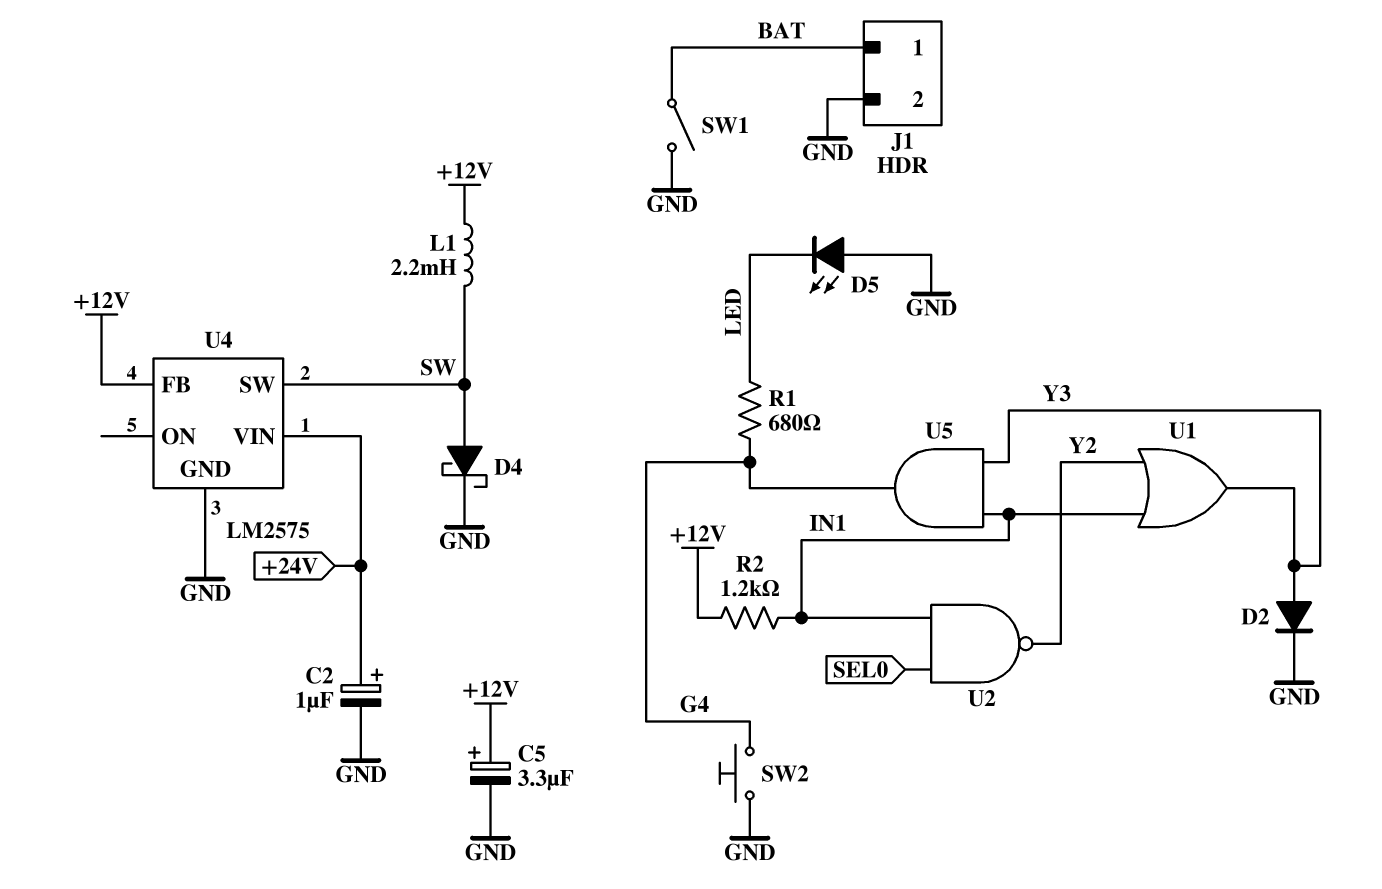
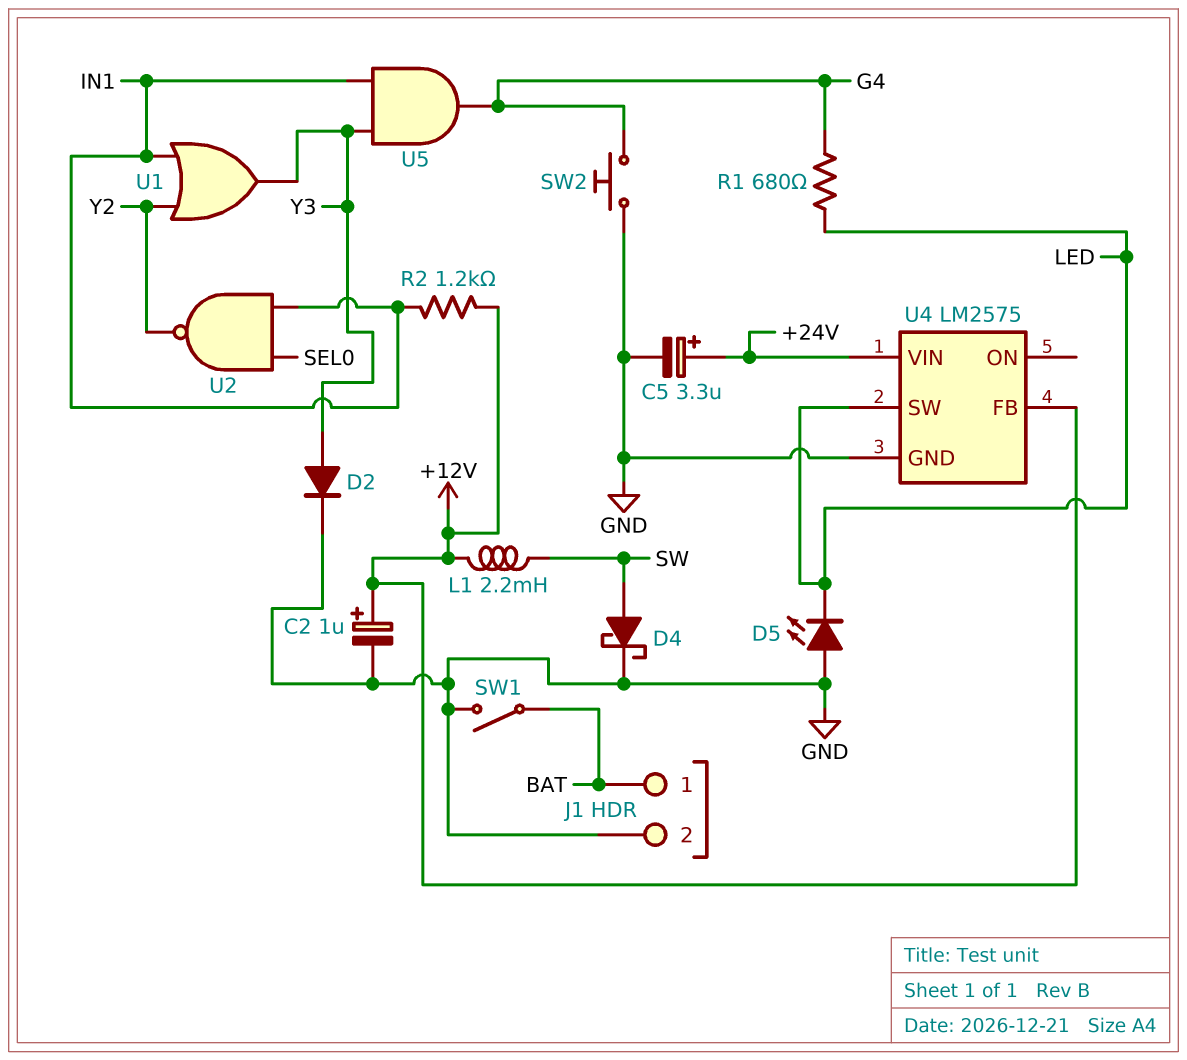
C2: 1uF (plus +24V, minus GND) -> 1uF (plus +12V, minus GND)
C5: 3.3uF (plus +12V, minus GND) -> 3.3uF (plus +24V, minus GND)
U4 pin SW: SW -> LED

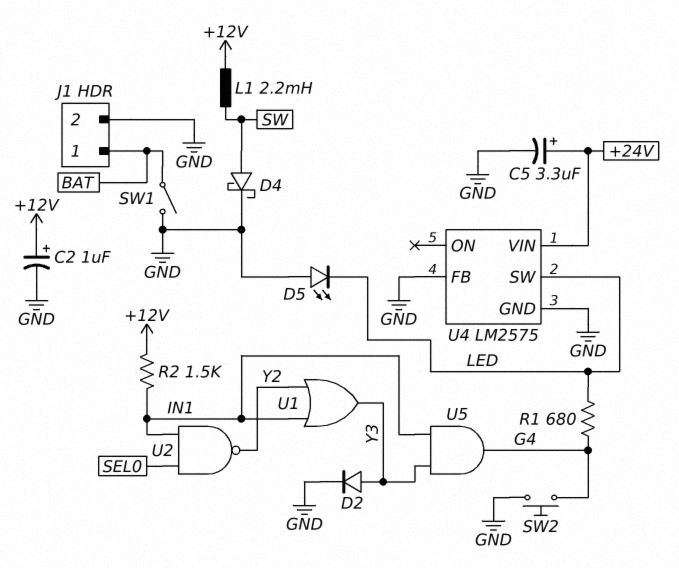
R2: 1.2k (+12V, IN1) -> 1.5k (+12V, IN1)
U4 pin FB: +12V -> GND

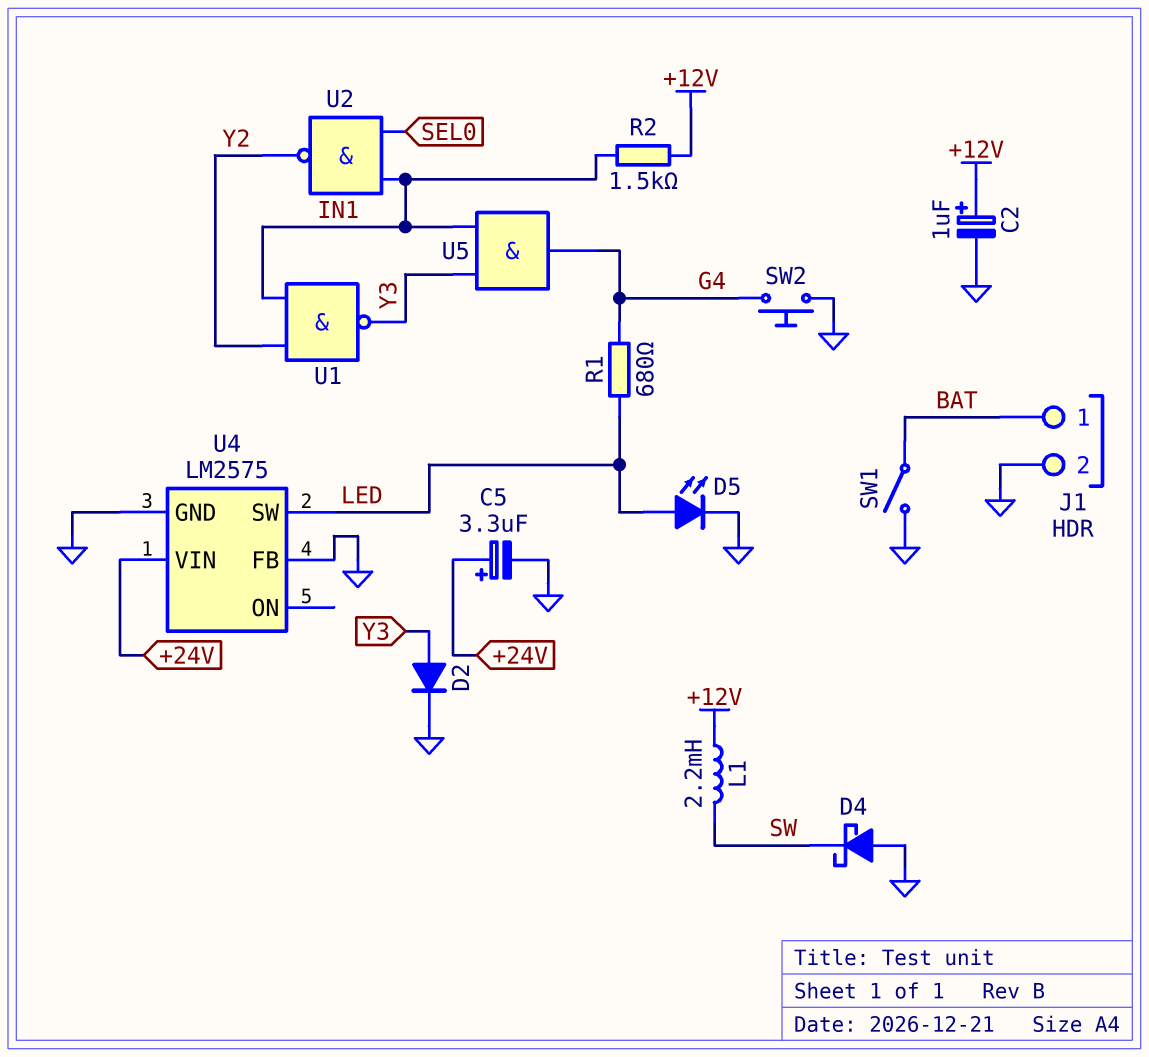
D4: schottky (A SW, K GND) -> schottky (A GND, K SW)
D5: LED (A GND, K LED) -> LED (A LED, K GND)
U1: OR (in IN1, in Y2, out Y3) -> NAND (in IN1, in Y2, out Y3)

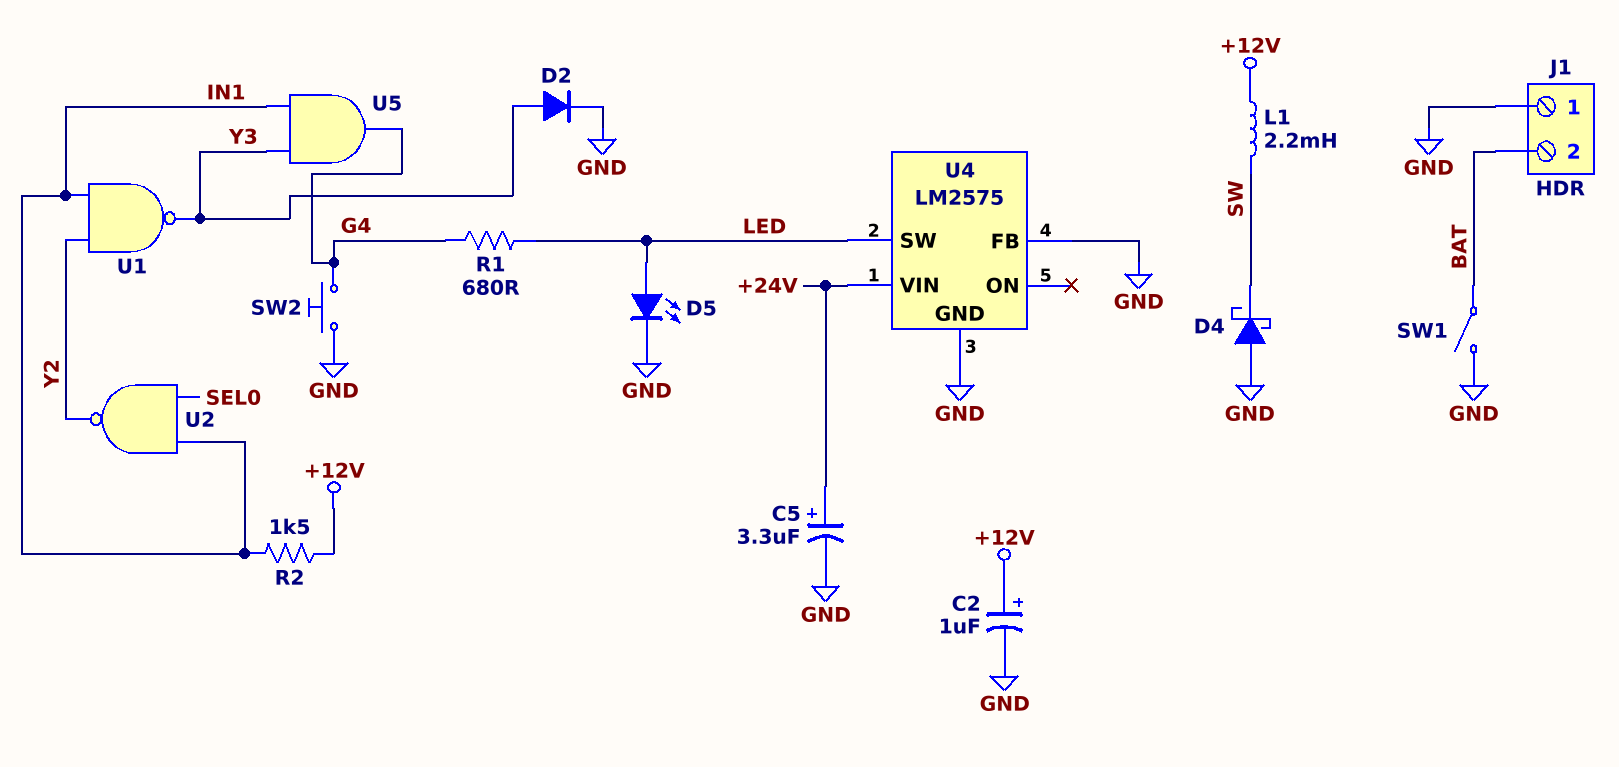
J1 pin 1: BAT -> GND
J1 pin 2: GND -> BAT

